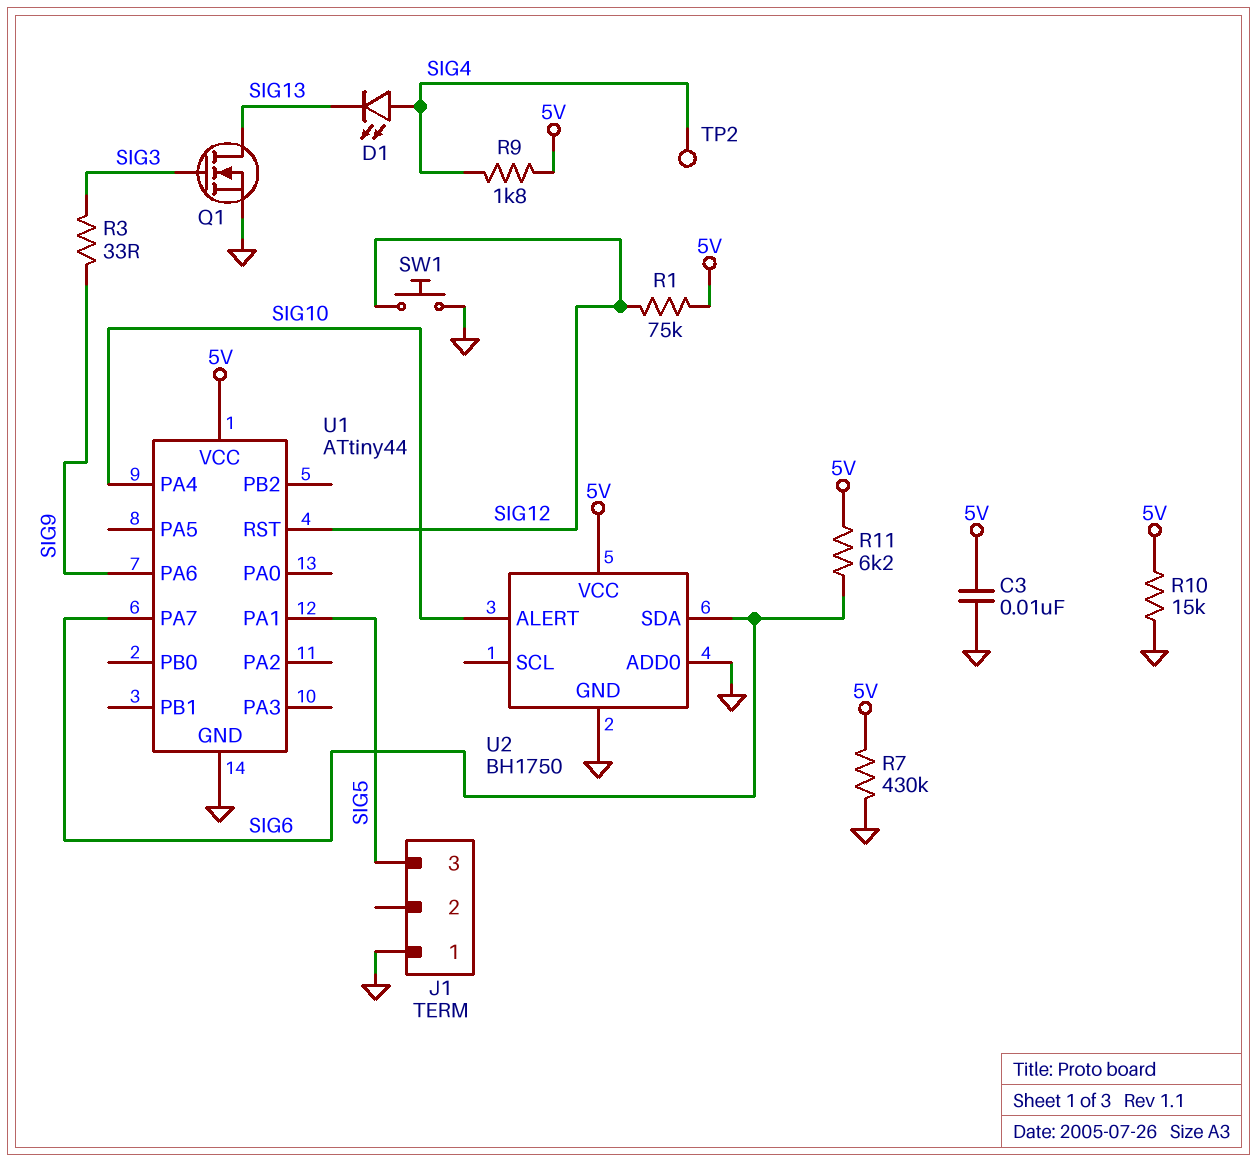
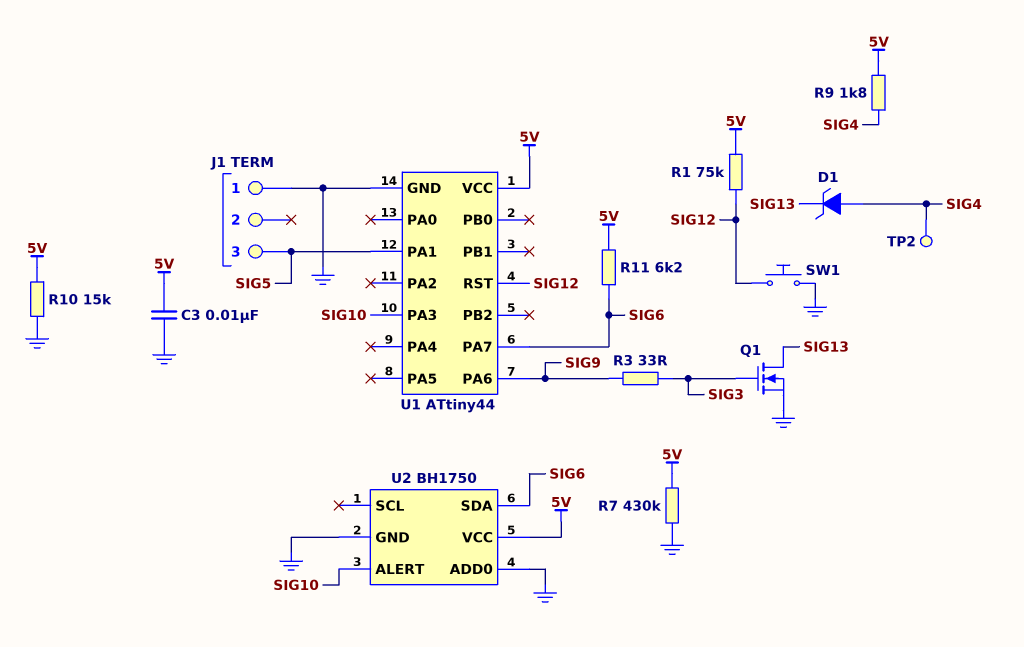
D1: LED (A SIG4, K SIG13) -> zener (A SIG4, K SIG13)
U1 pin PA3: none -> SIG10
U1 pin PA4: SIG10 -> none

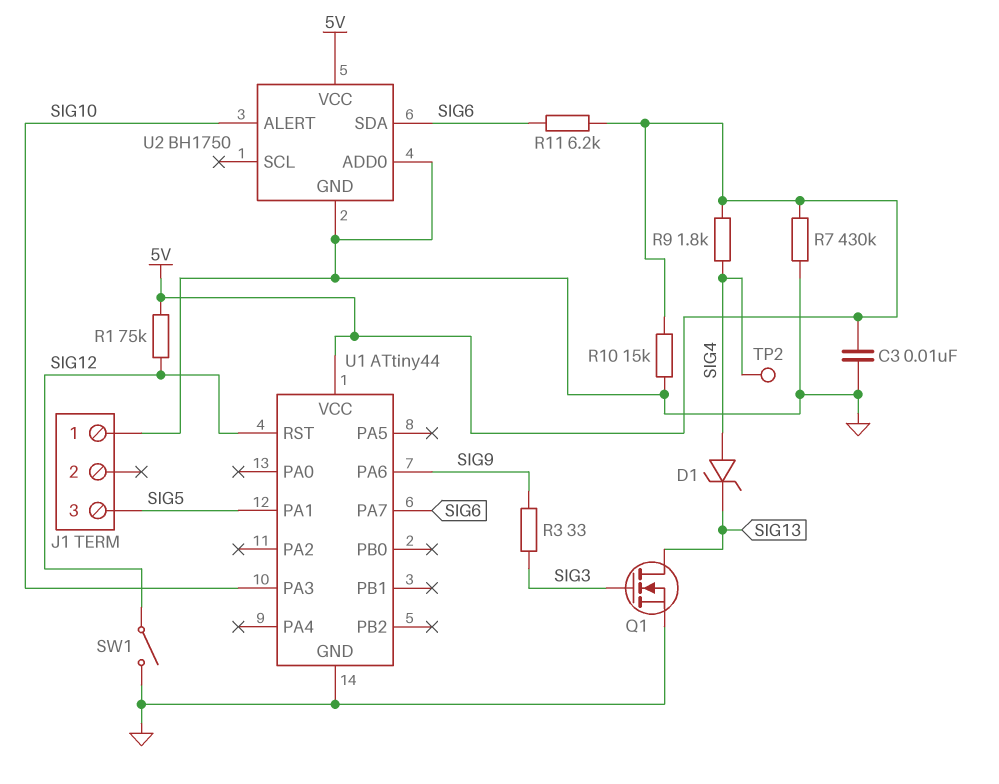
SW1: button (GND, SIG12) -> switch (GND, SIG12)

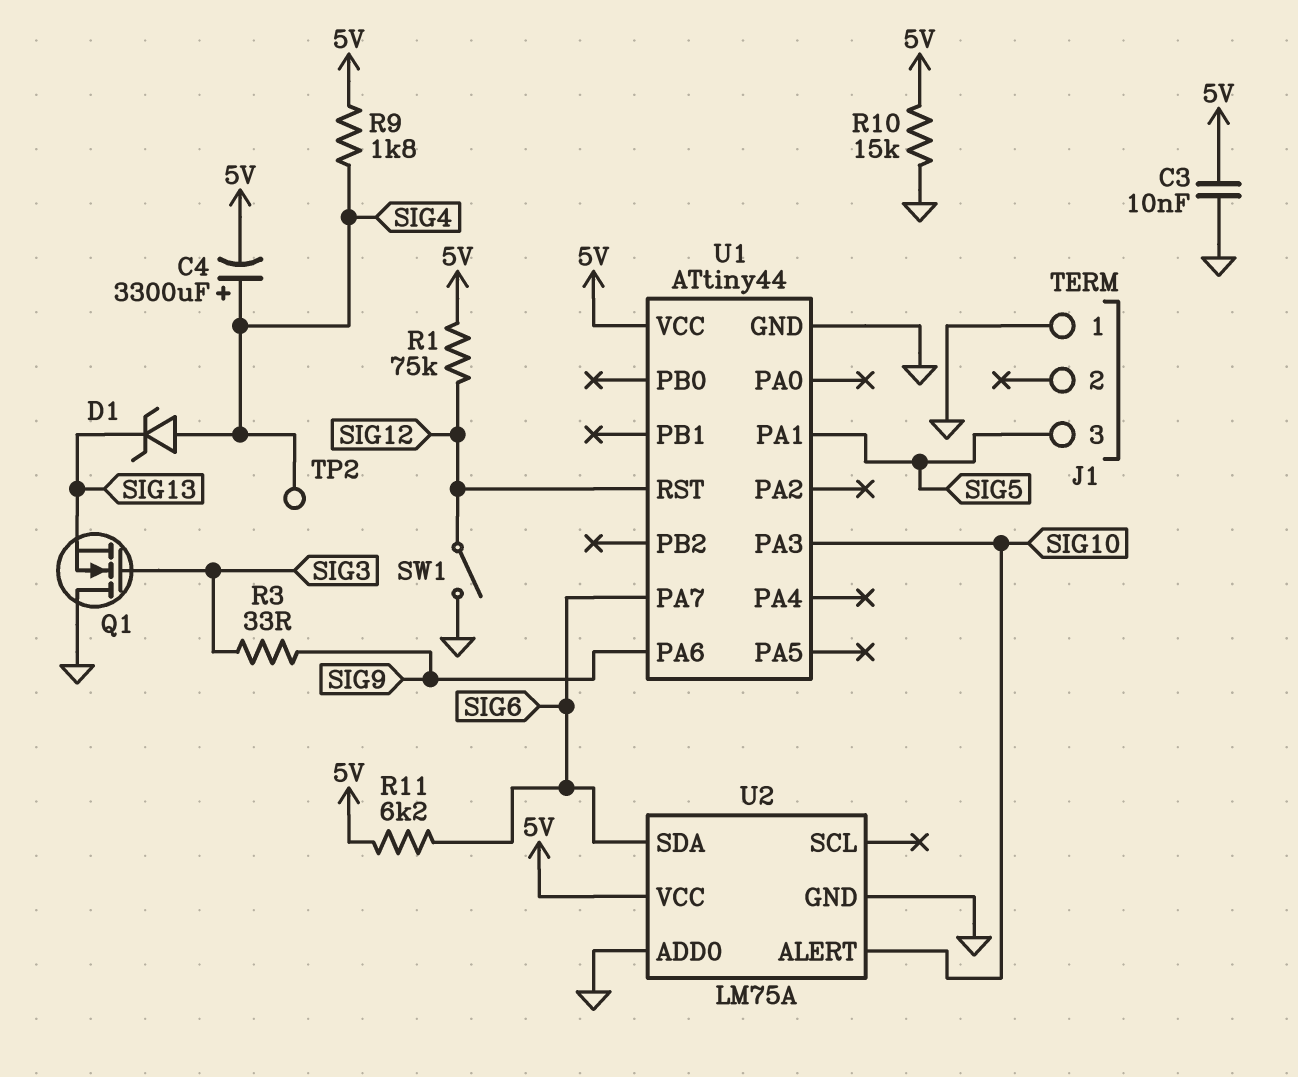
C4: none -> 3300uF (plus SIG4, minus 5V)
Q1: NMOS (G SIG3, D SIG13, S GND) -> NMOS (G SIG3, D GND, S SIG13)
R7: 430k (5V, GND) -> none
U2: BH1750 -> LM75A

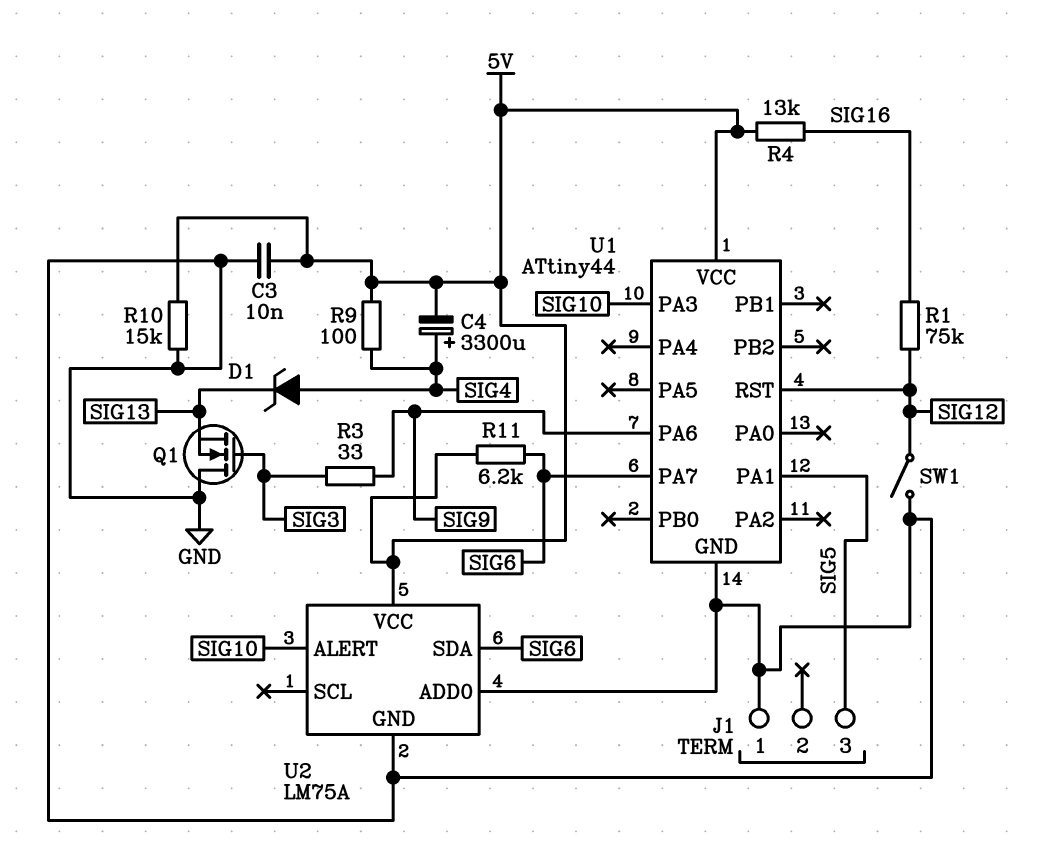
R1: 75k (5V, SIG12) -> 75k (SIG12, SIG16)
R4: none -> 13k (5V, SIG16)
R9: 1.8k (5V, SIG4) -> 100 (5V, SIG4)
TP2: test point (SIG4) -> none

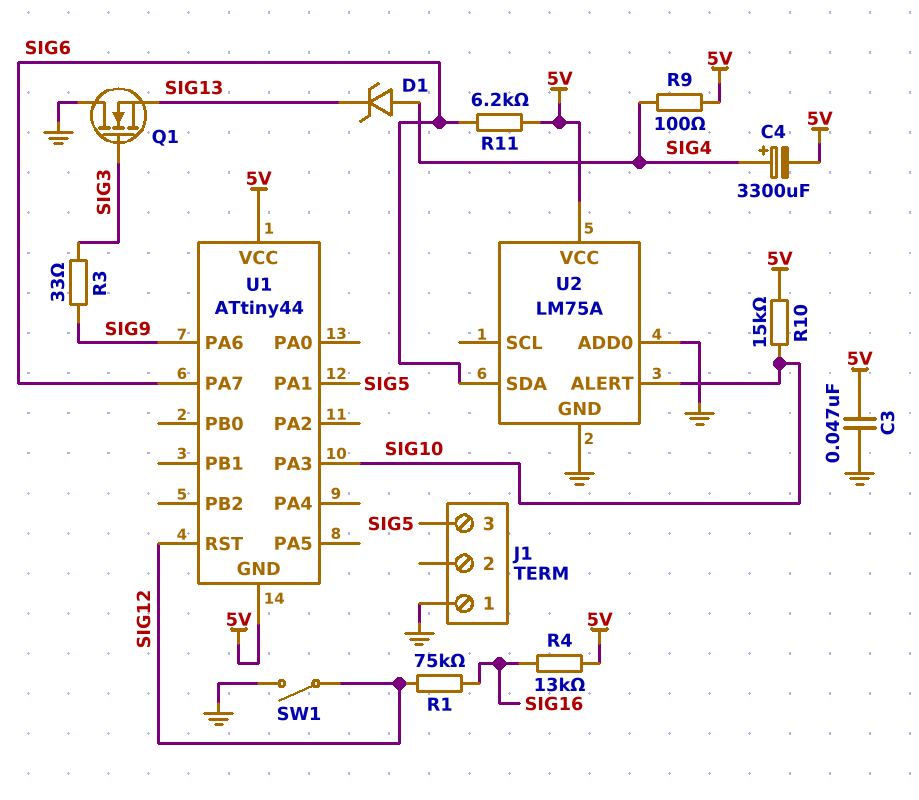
C3: 10nF (5V, GND) -> 47nF (5V, GND)
R10: 15k (5V, GND) -> 15k (5V, SIG10)
U1 pin GND: GND -> 5V

